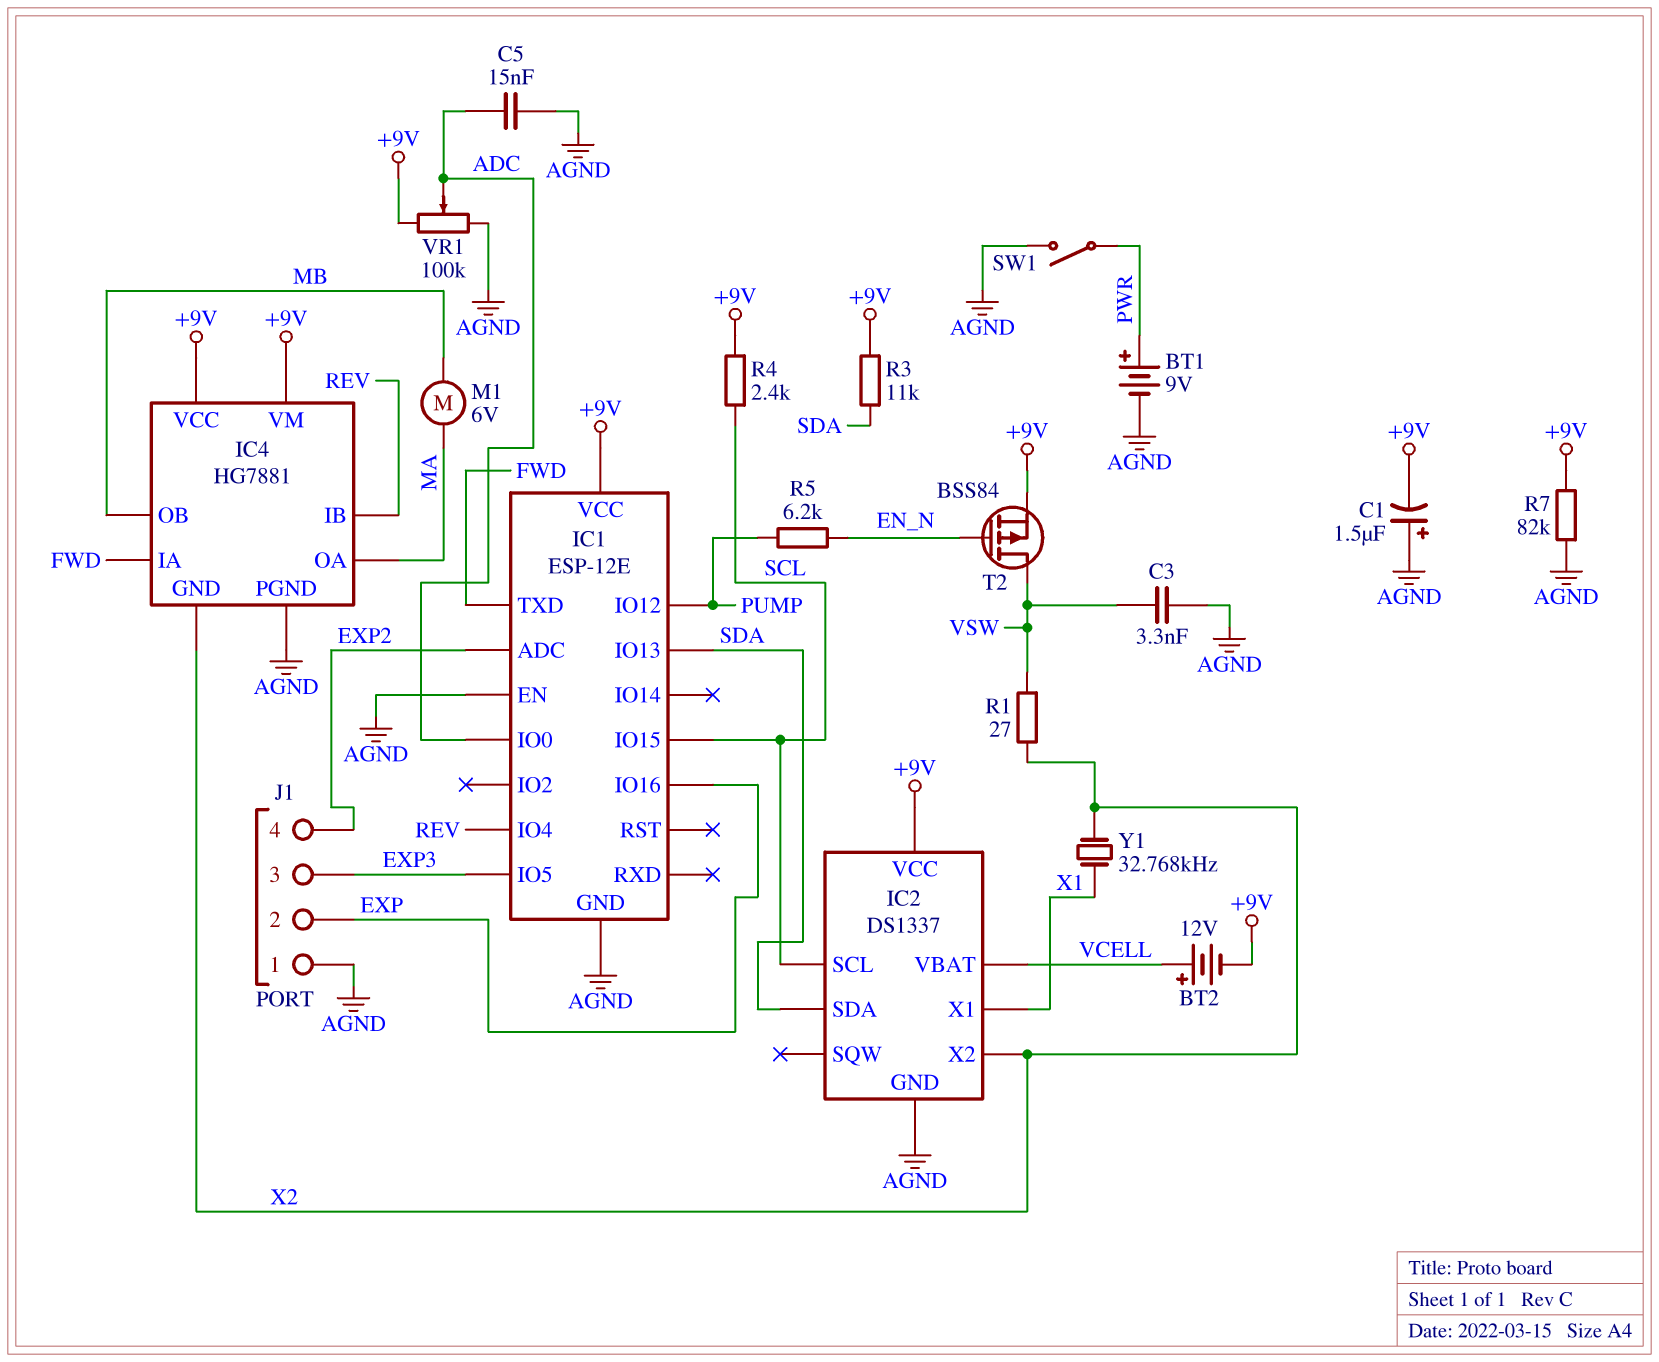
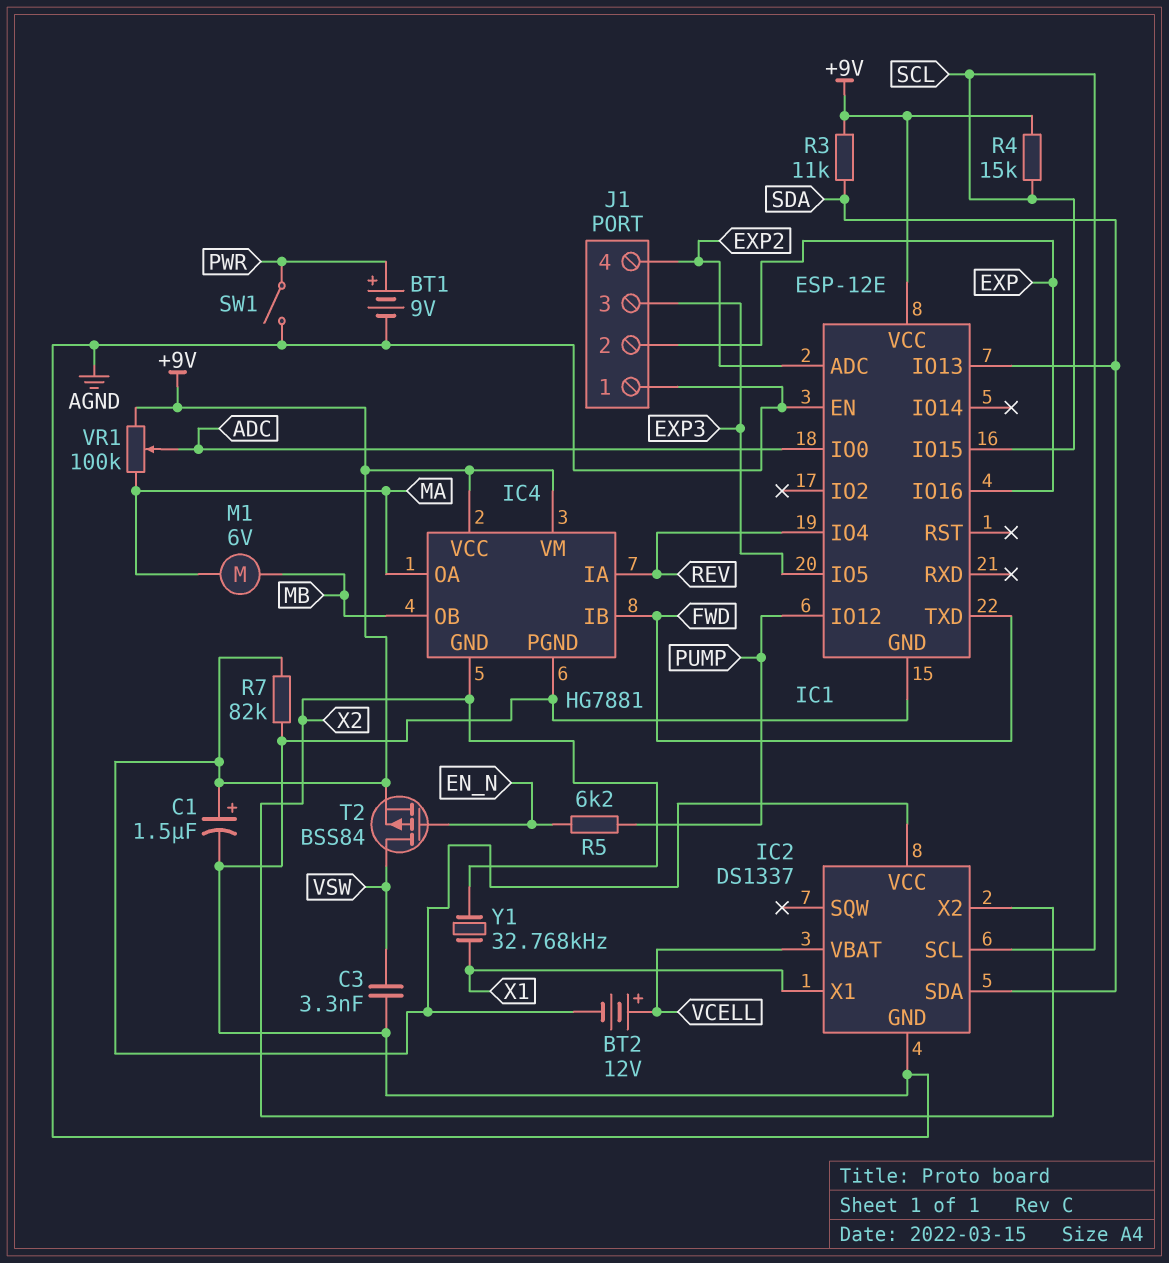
C1: 1.5uF (plus AGND, minus +9V) -> 1.5uF (plus +9V, minus AGND)
C5: 15nF (ADC, AGND) -> none
IC4 pin IA: FWD -> REV
IC4 pin IB: REV -> FWD
R1: 27 (VSW, X2) -> none
R4: 2.4k (+9V, SCL) -> 15k (+9V, SCL)
VR1: 100k (+9V, AGND, wiper ADC) -> 100k (+9V, MA, wiper ADC)

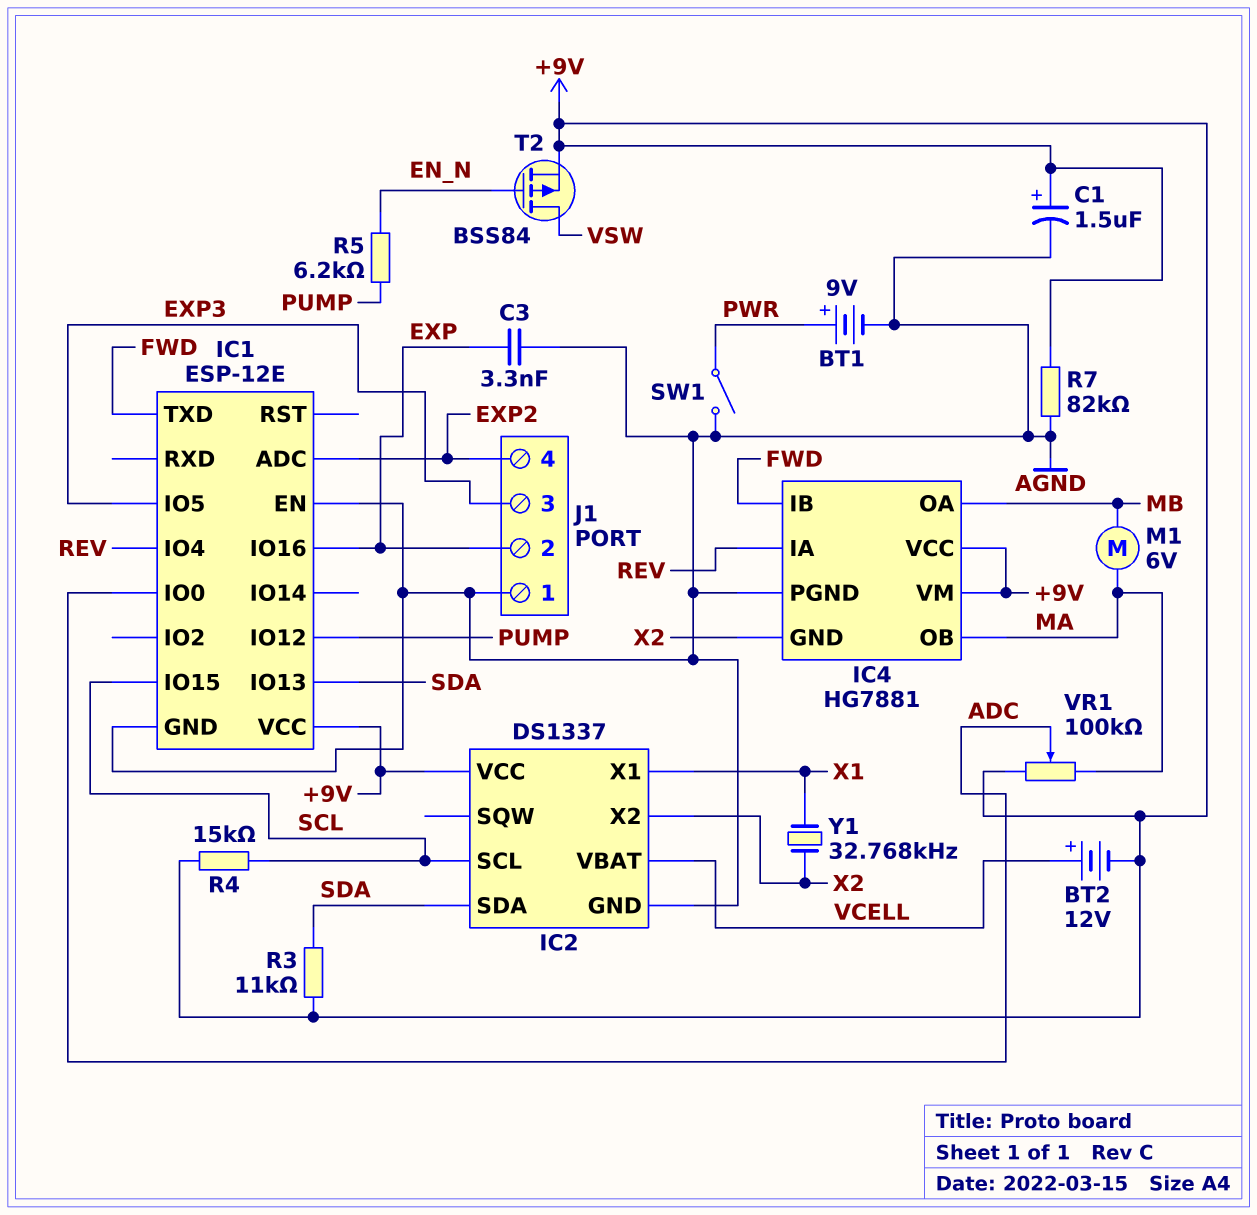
C3: 3.3nF (AGND, VSW) -> 3.3nF (AGND, EXP)
IC4 pin OA: MA -> MB
IC4 pin OB: MB -> MA

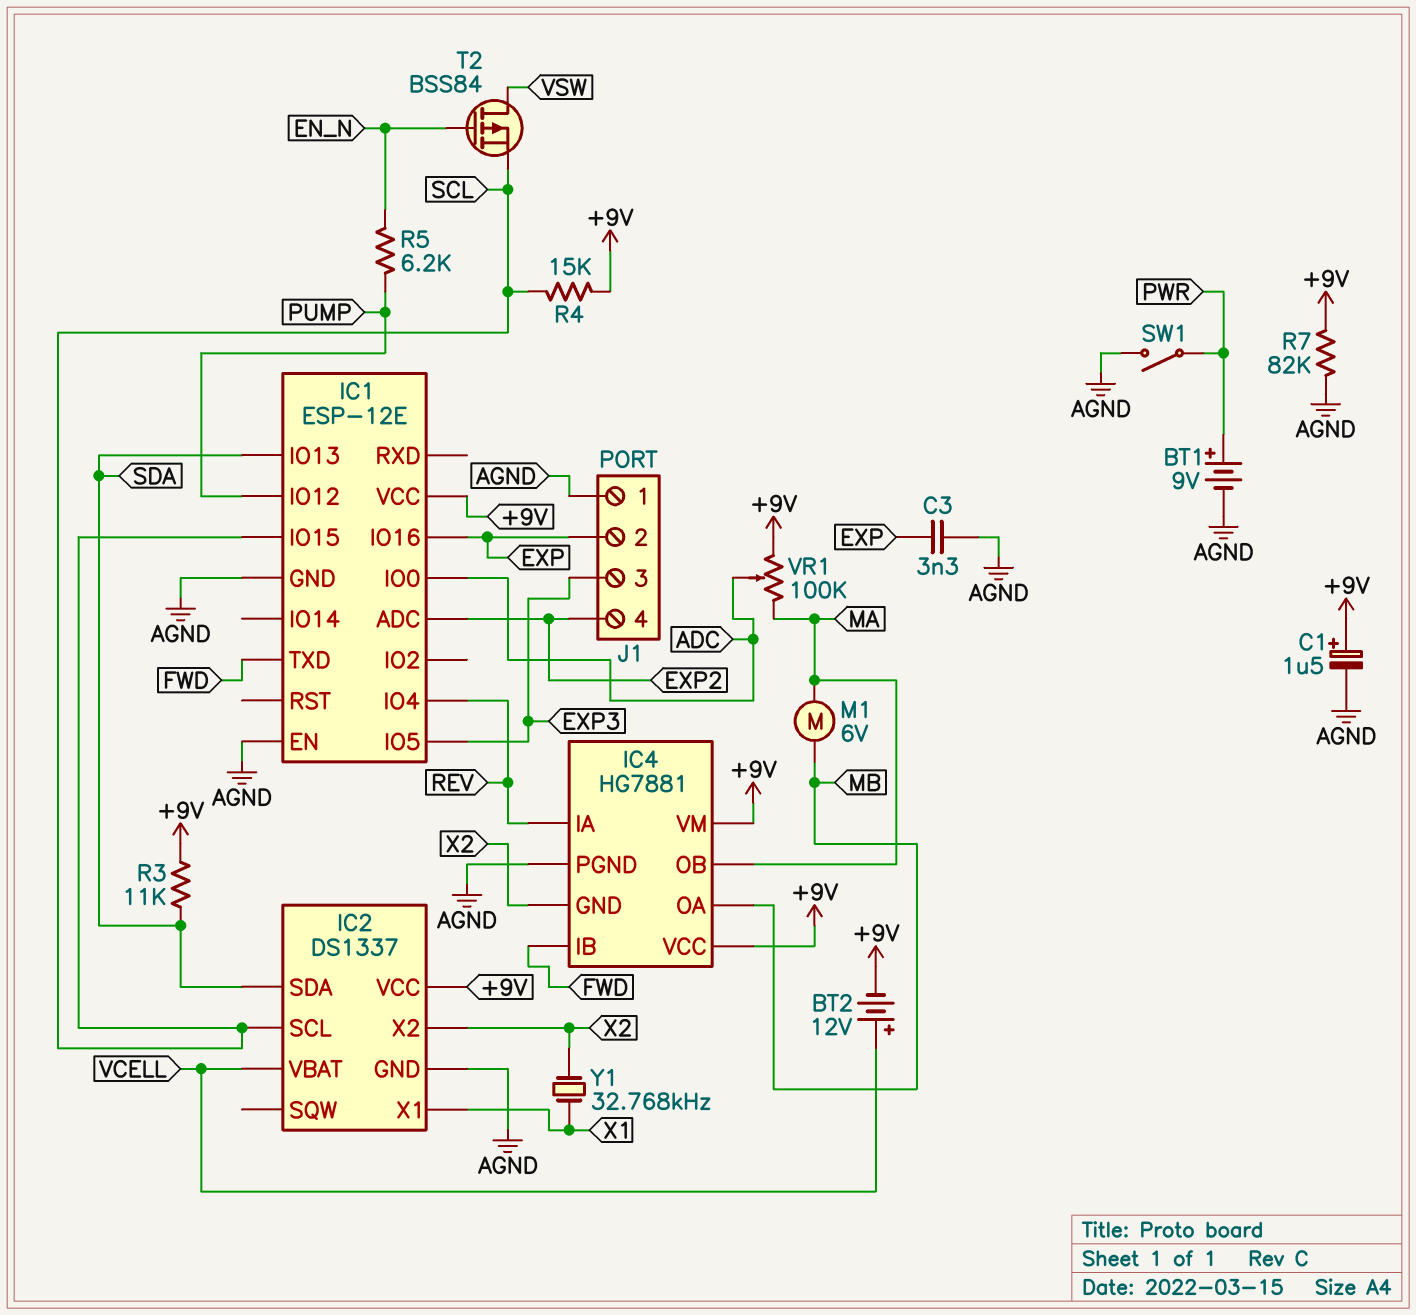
T2: PMOS BSS84 (G EN_N, D VSW, S +9V) -> PMOS BSS84 (G EN_N, D VSW, S SCL)

